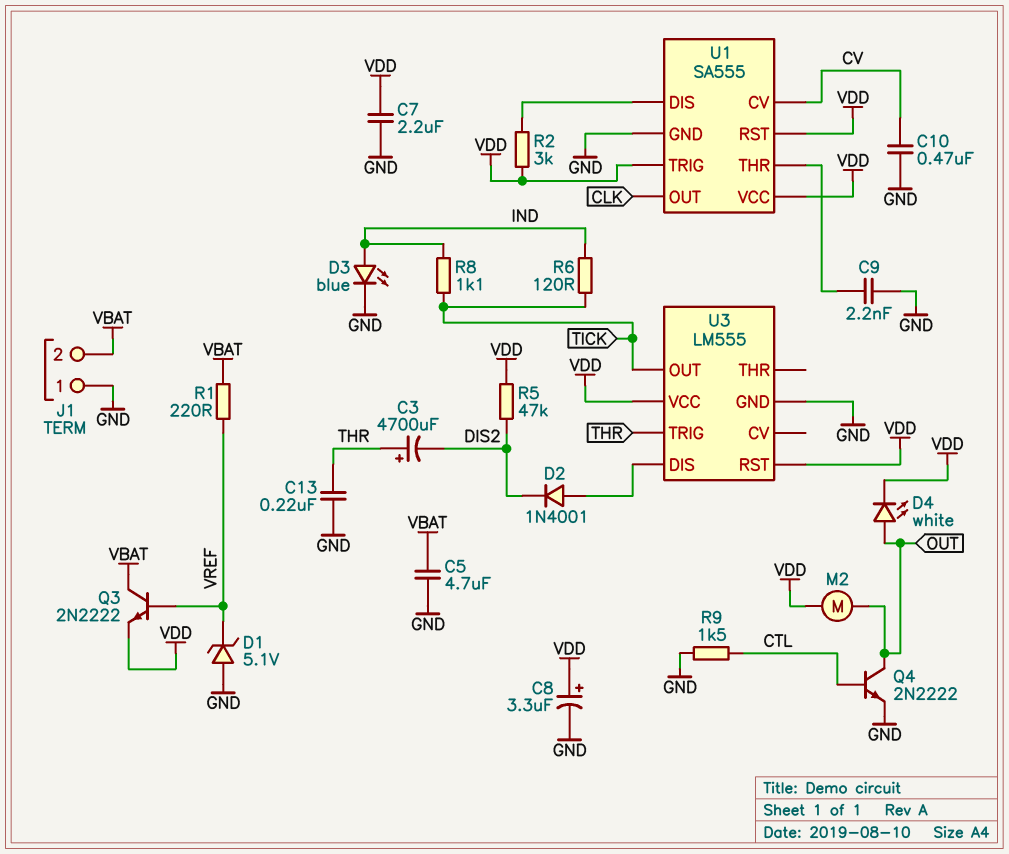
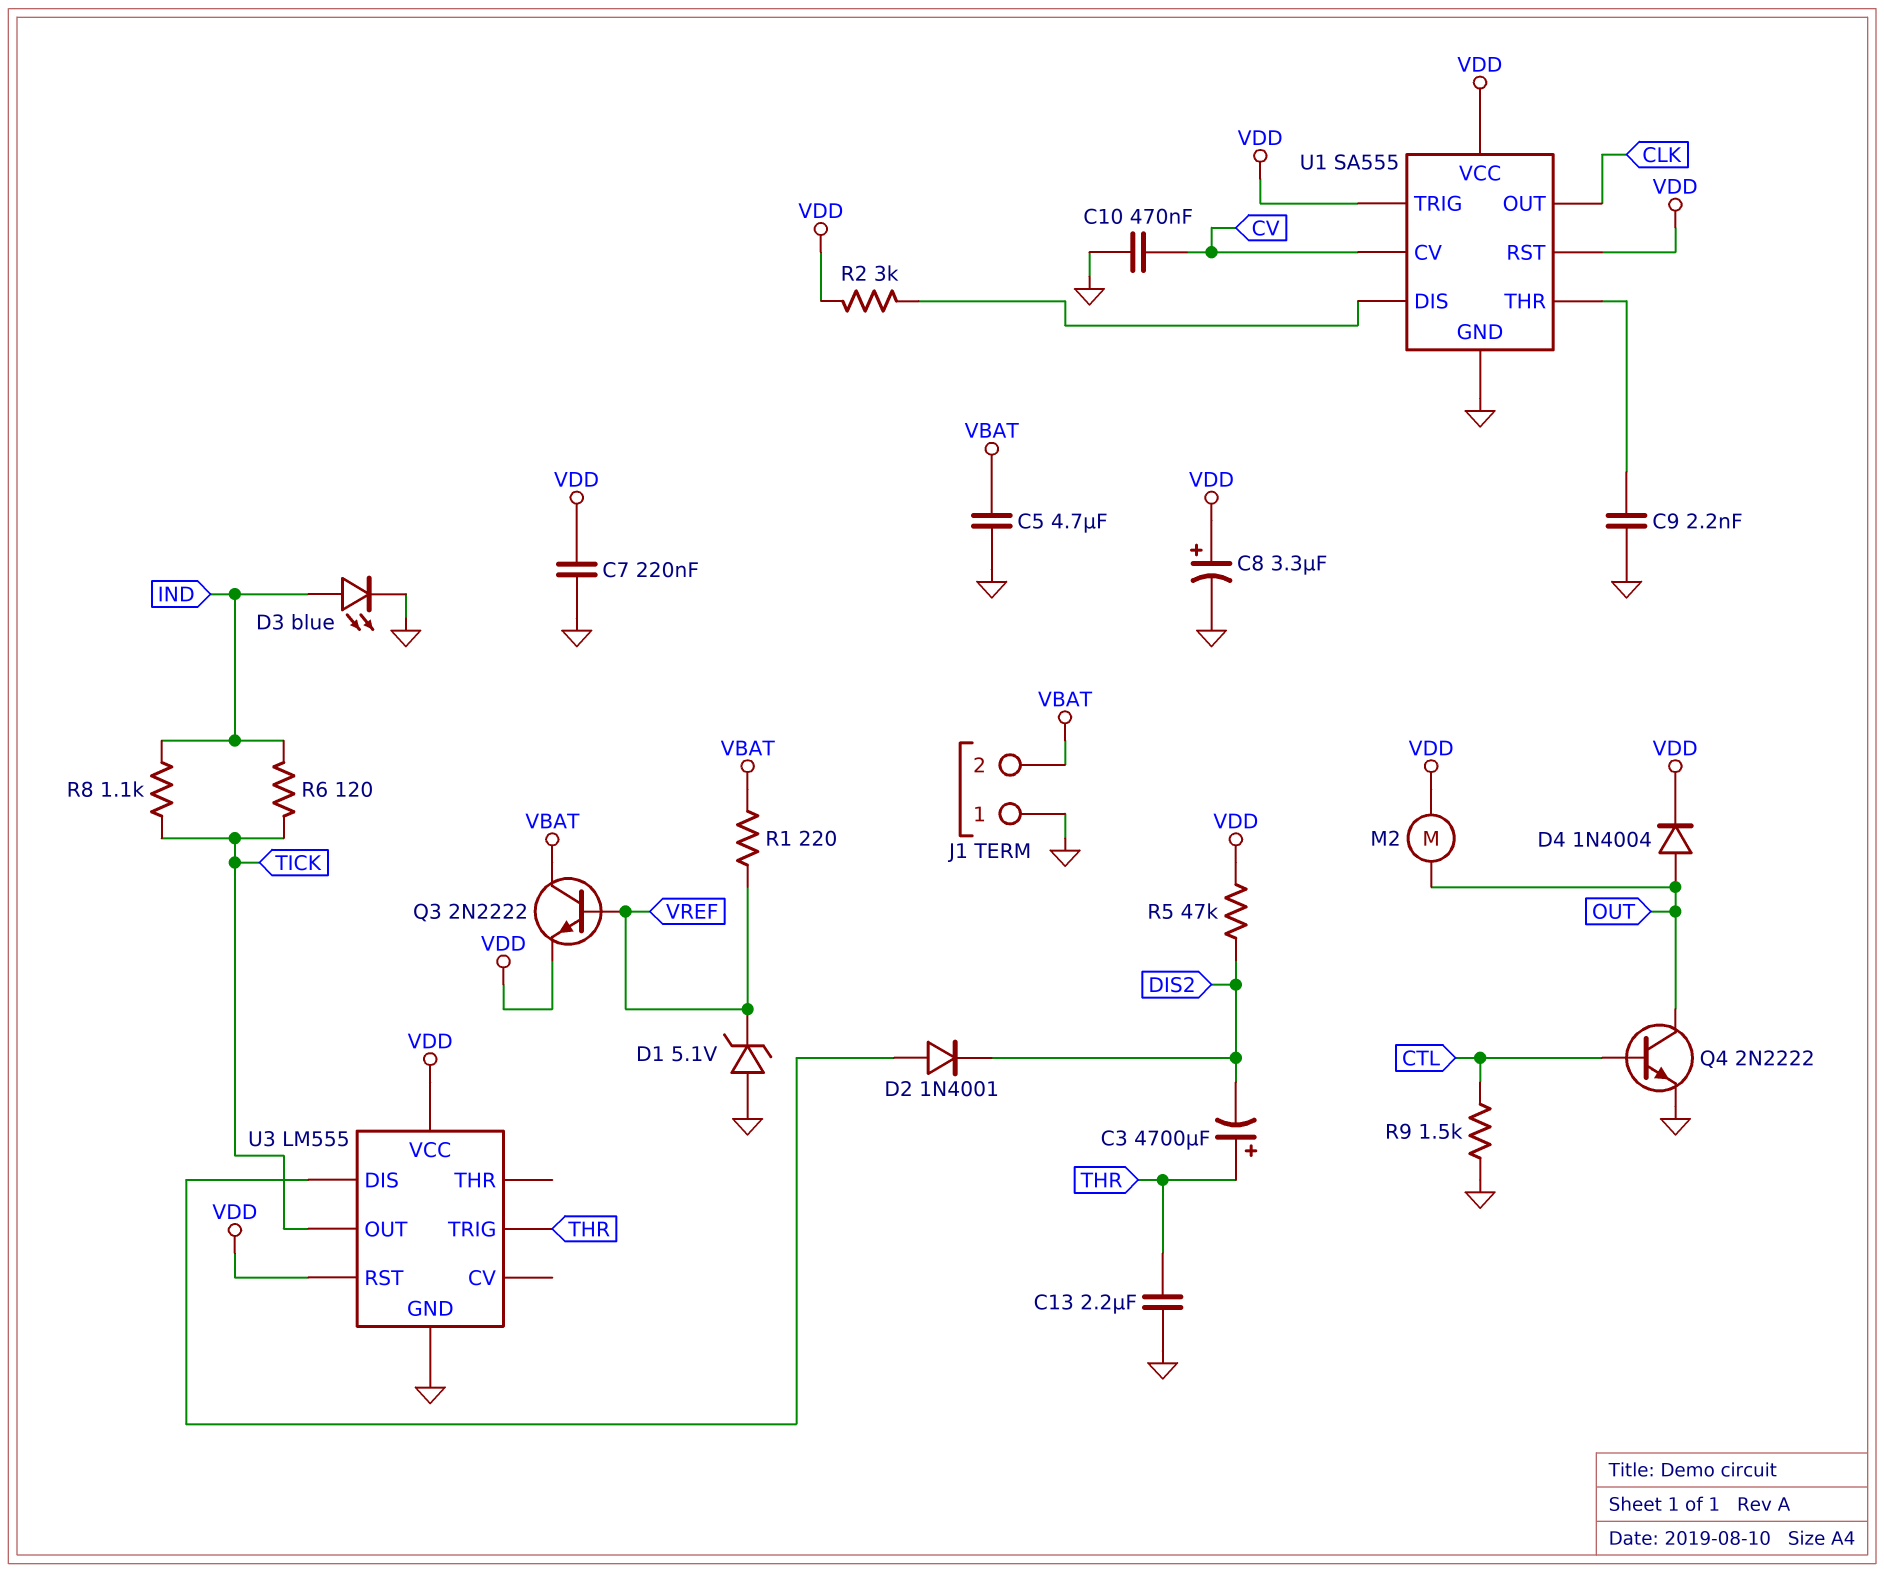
C7: 2.2uF (GND, VDD) -> 220nF (GND, VDD)
C13: 220nF (GND, THR) -> 2.2uF (GND, THR)
D4: LED white (A OUT, K VDD) -> diode 1N4004 (A OUT, K VDD)

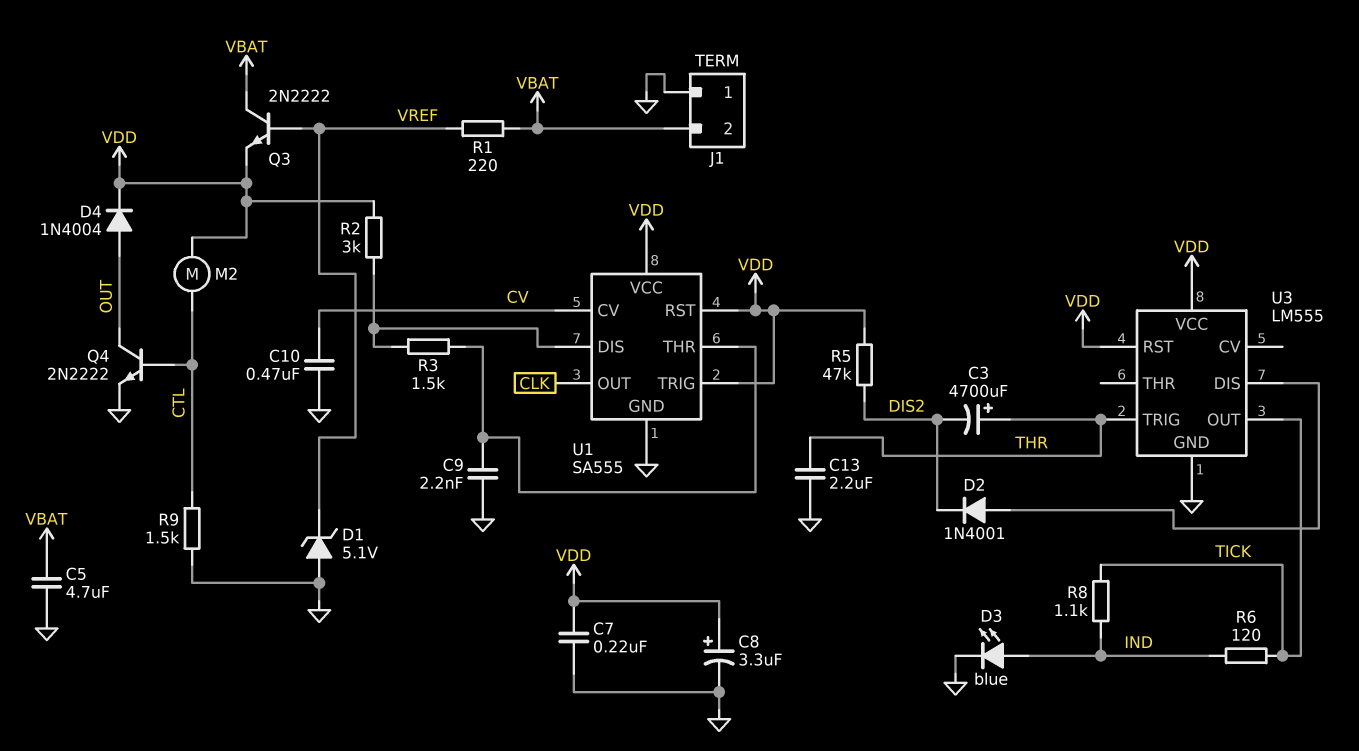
M2: motor (OUT, VDD) -> motor (CTL, VDD)
R3: none -> 1.5k (U1/DIS, U1/THR)

